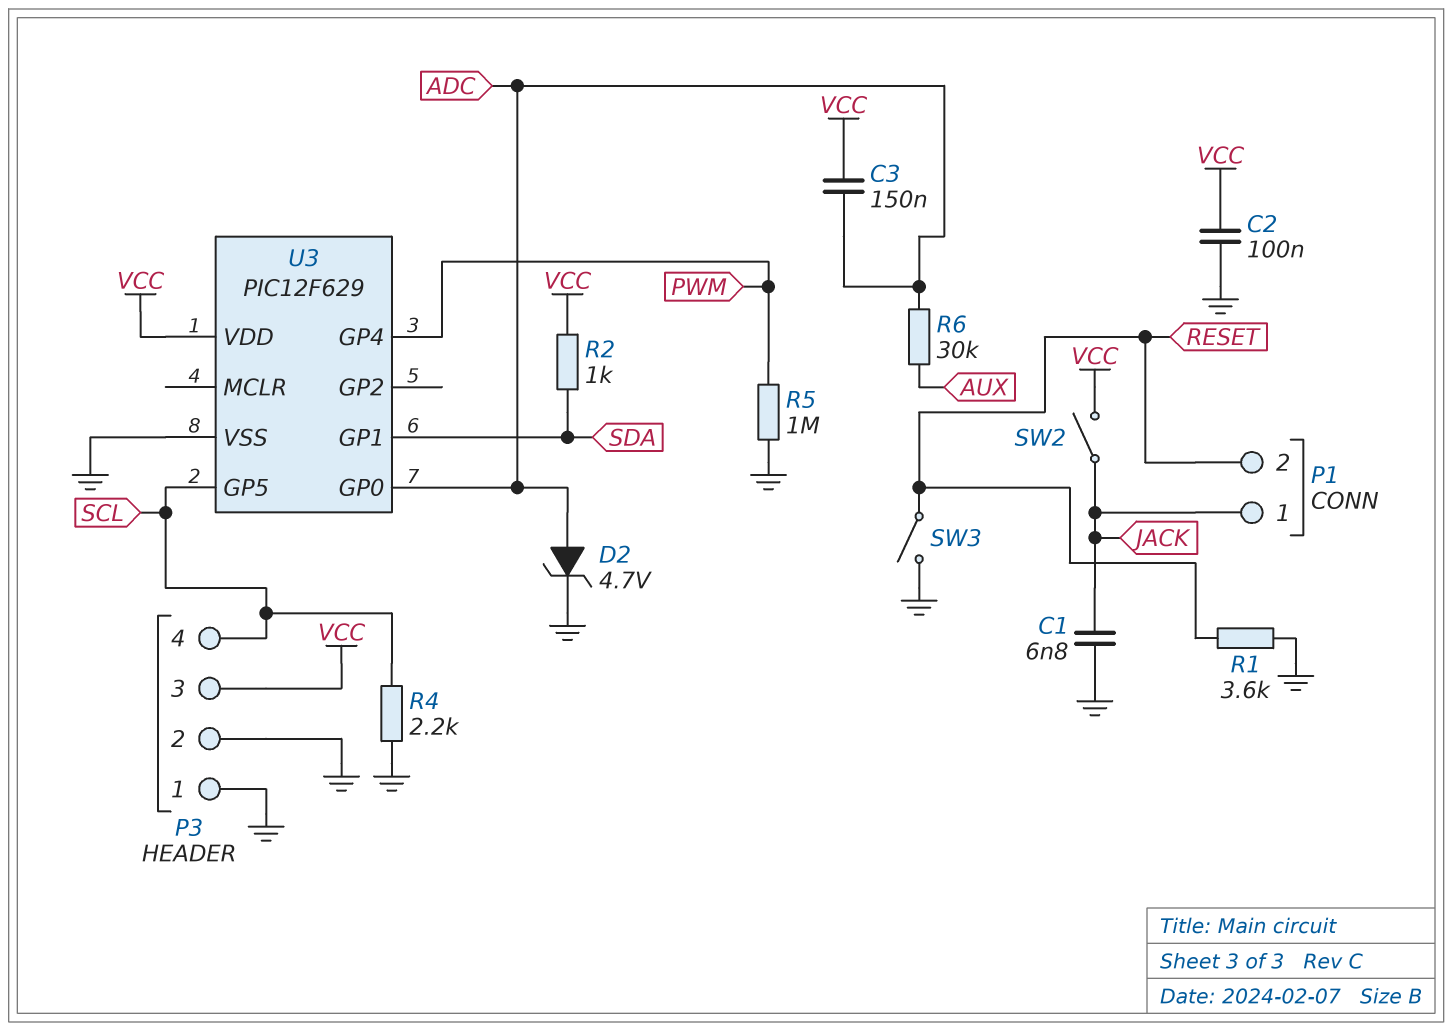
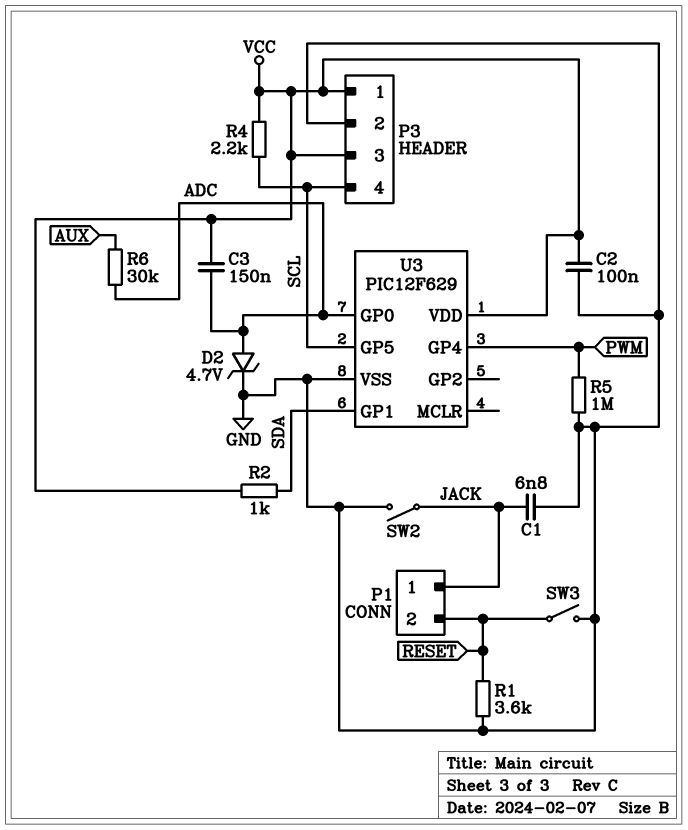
P3 pin 1: GND -> VCC
R4: 2.2k (GND, SCL) -> 2.2k (SCL, VCC)
SW2: switch (JACK, VCC) -> switch (GND, JACK)

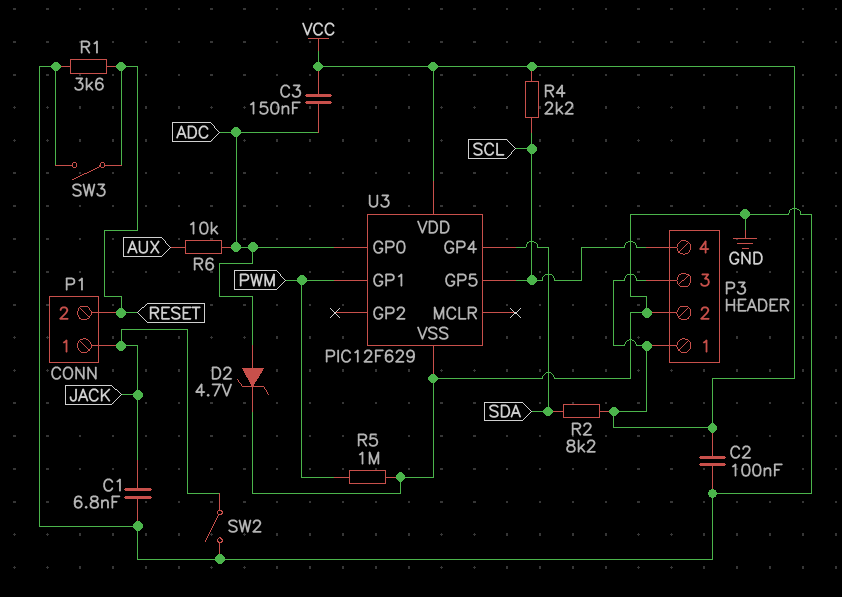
R2: 1k (SDA, VCC) -> 8.2k (SDA, VCC)
R6: 30k (ADC, AUX) -> 10k (ADC, AUX)
U3 pin GP1: SDA -> PWM
U3 pin GP4: PWM -> SDA

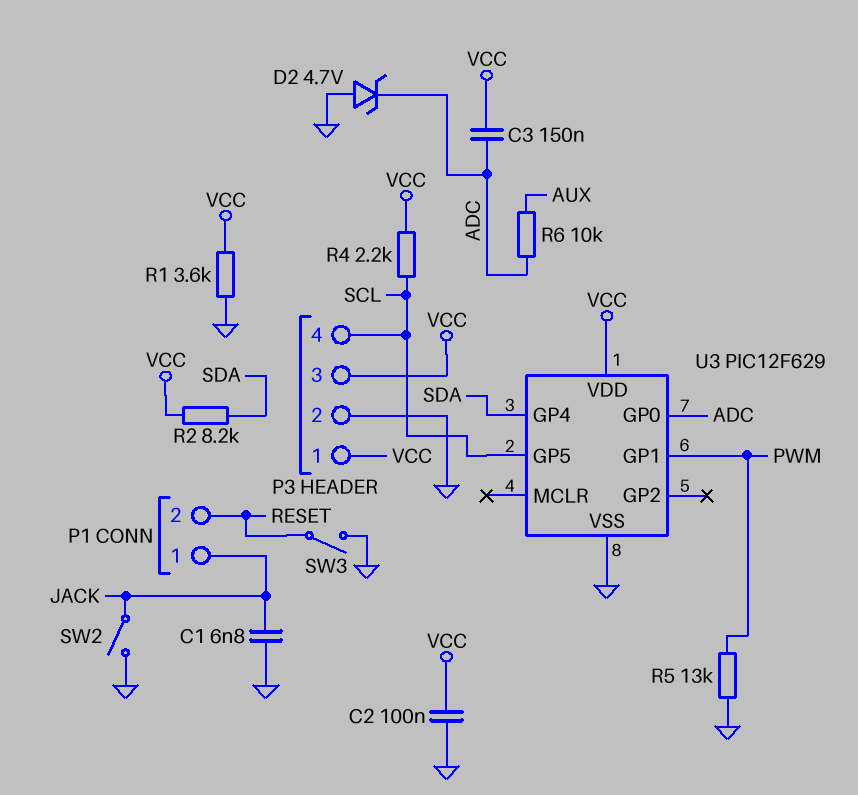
D2: zener 4.7V (A ADC, K GND) -> zener 4.7V (A GND, K ADC)
R1: 3.6k (GND, RESET) -> 3.6k (GND, VCC)
R5: 1M (GND, PWM) -> 13k (GND, PWM)

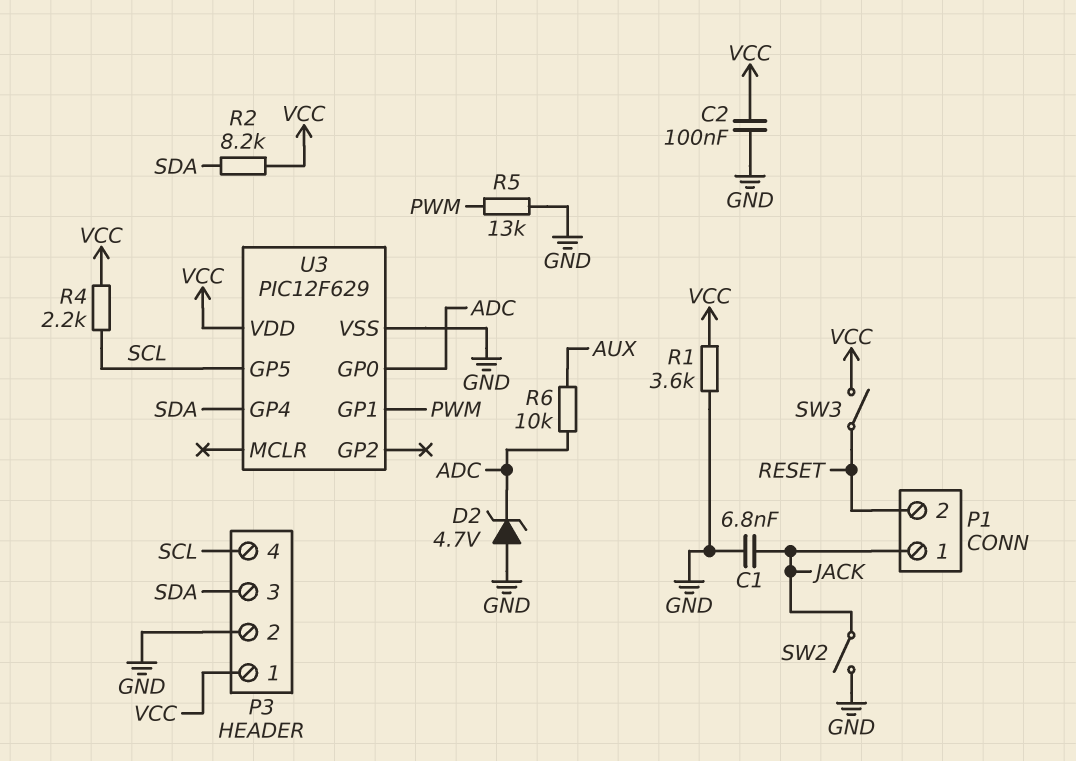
C3: 150nF (ADC, VCC) -> none
P3 pin 3: VCC -> SDA
SW3: switch (GND, RESET) -> switch (RESET, VCC)

